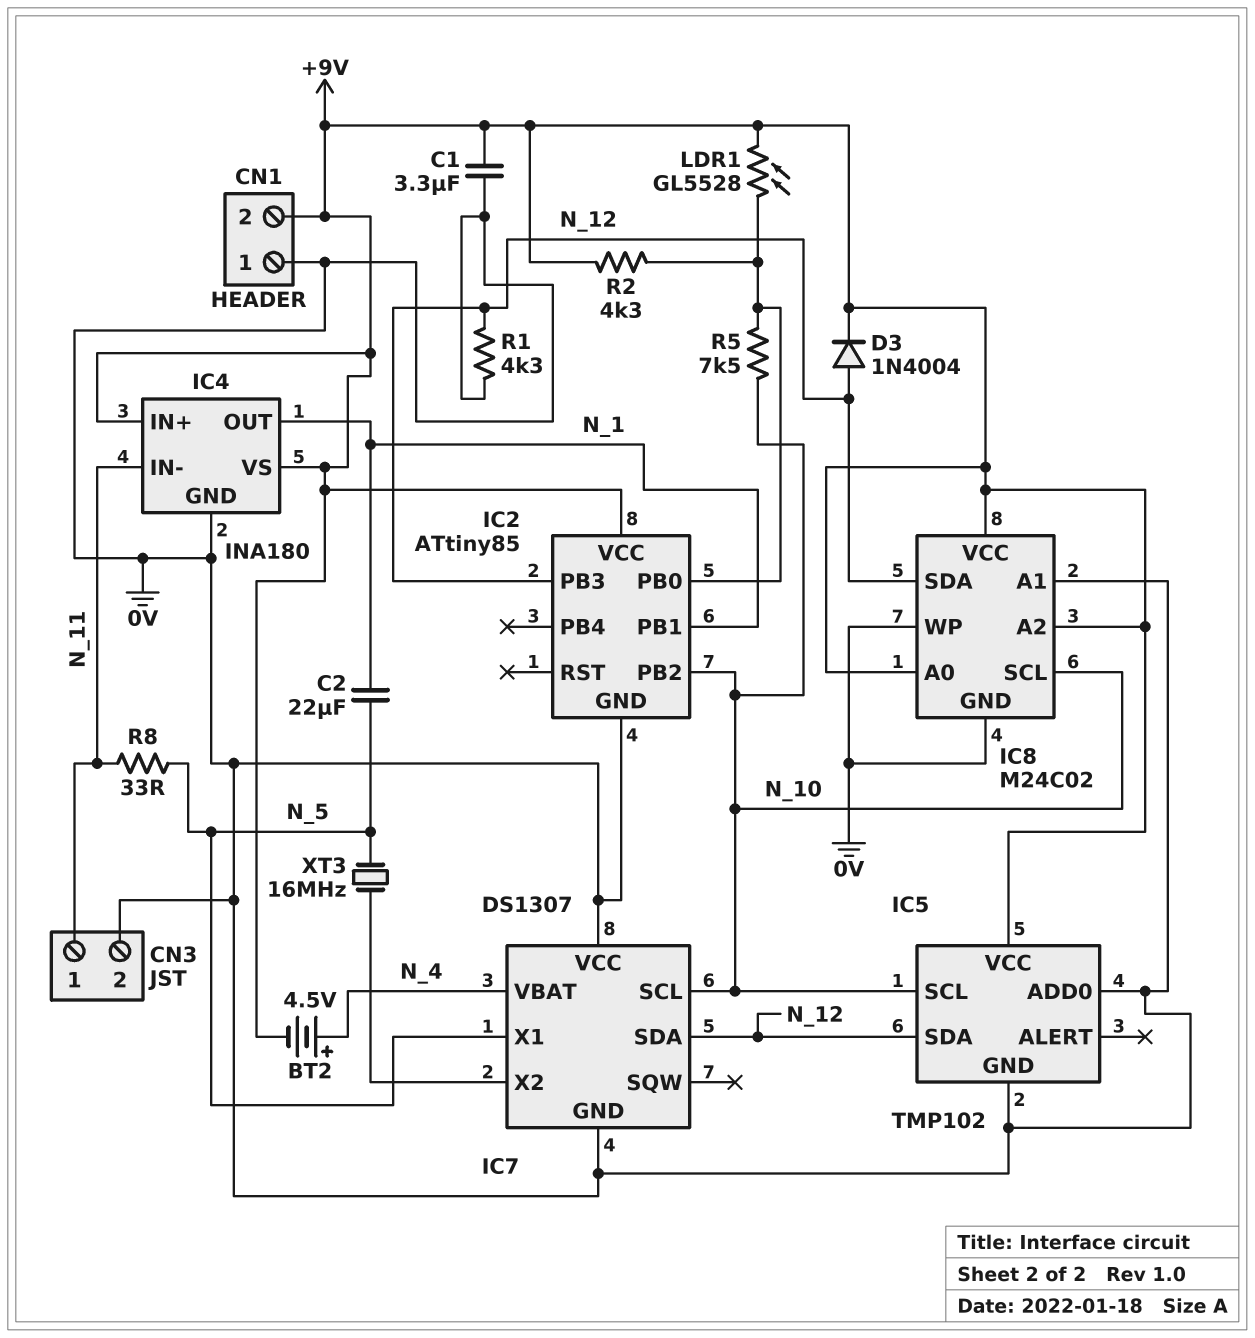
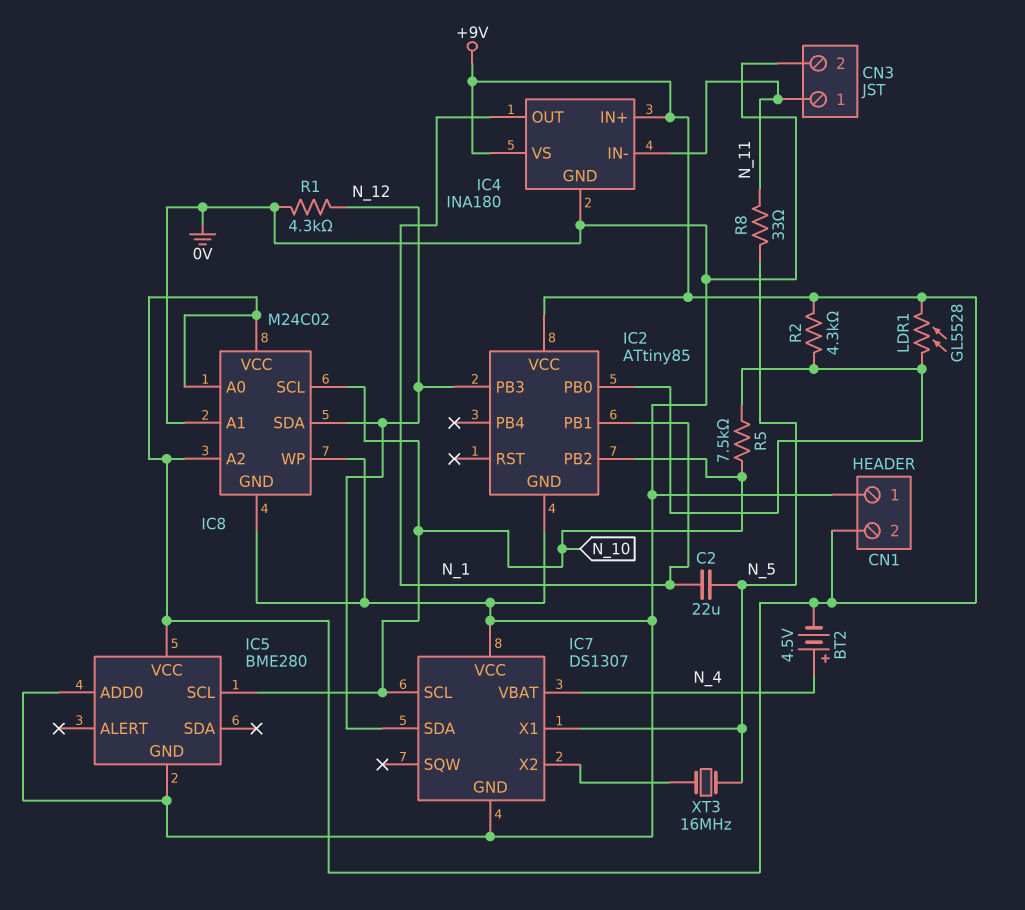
C1: 3.3uF (+9V, 0V) -> none
D3: diode 1N4004 (A N_12, K +9V) -> none
IC5: TMP102 -> BME280
IC5 pin SDA: N_12 -> none

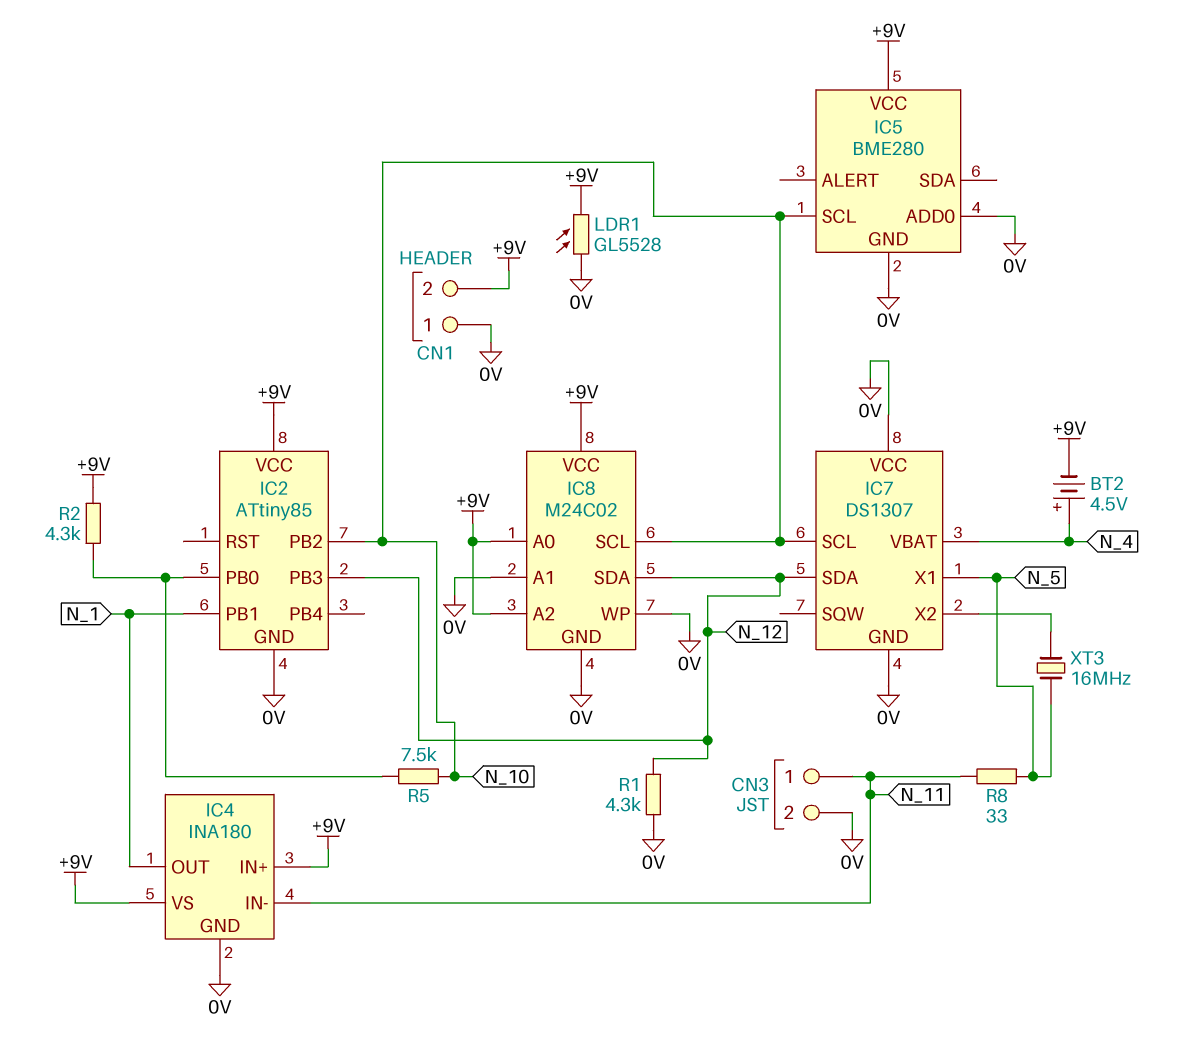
C2: 22uF (N_1, N_5) -> none
LDR1: GL5528 (+9V, IC2/PB0) -> GL5528 (+9V, 0V)

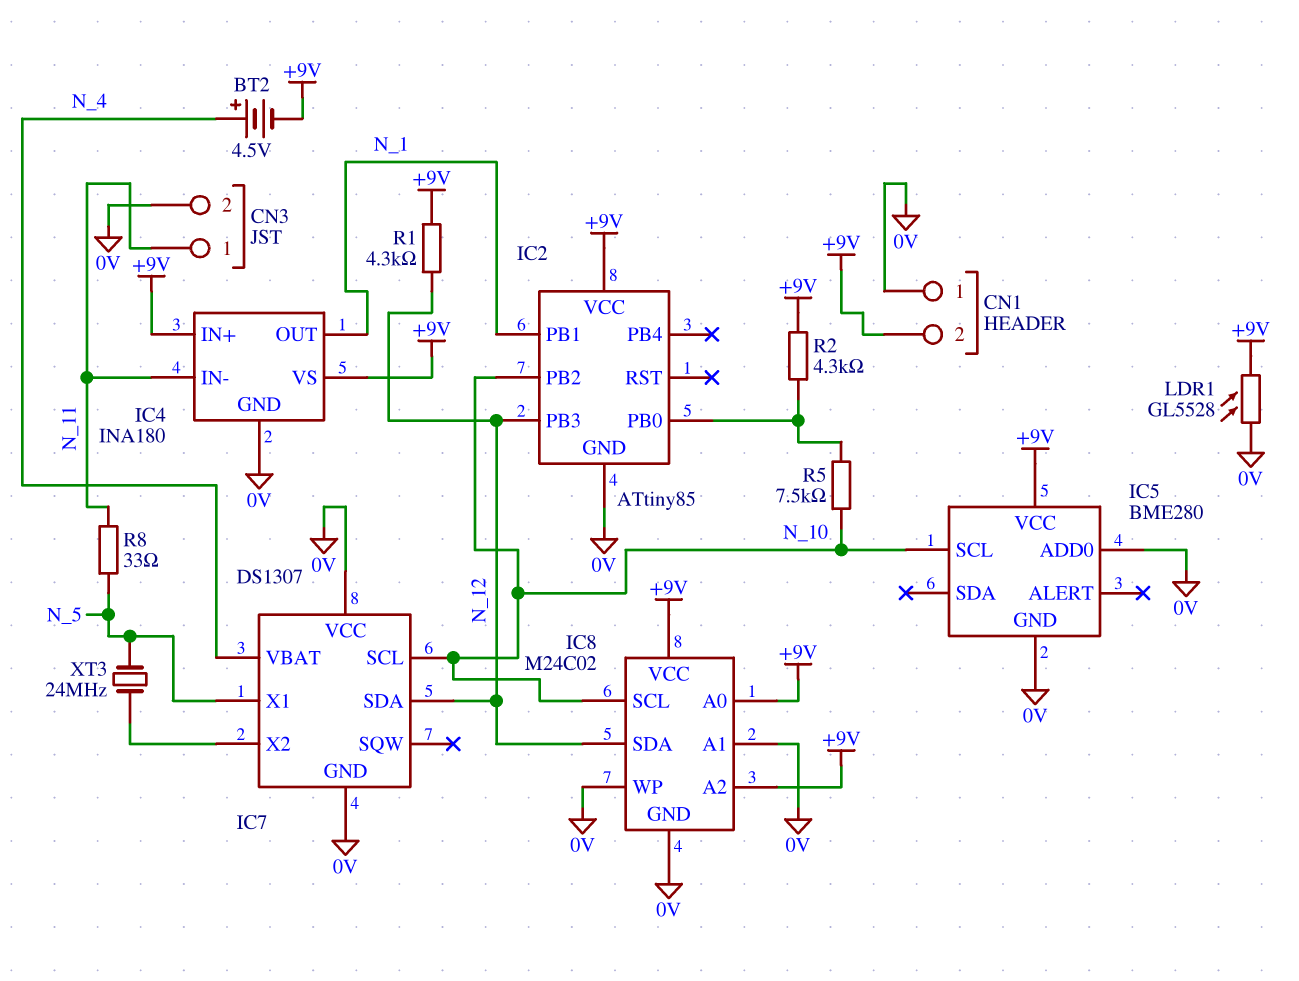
R1: 4.3k (0V, N_12) -> 4.3k (+9V, N_12)
XT3: 16MHz (IC7/X2, N_5) -> 24MHz (IC7/X2, N_5)

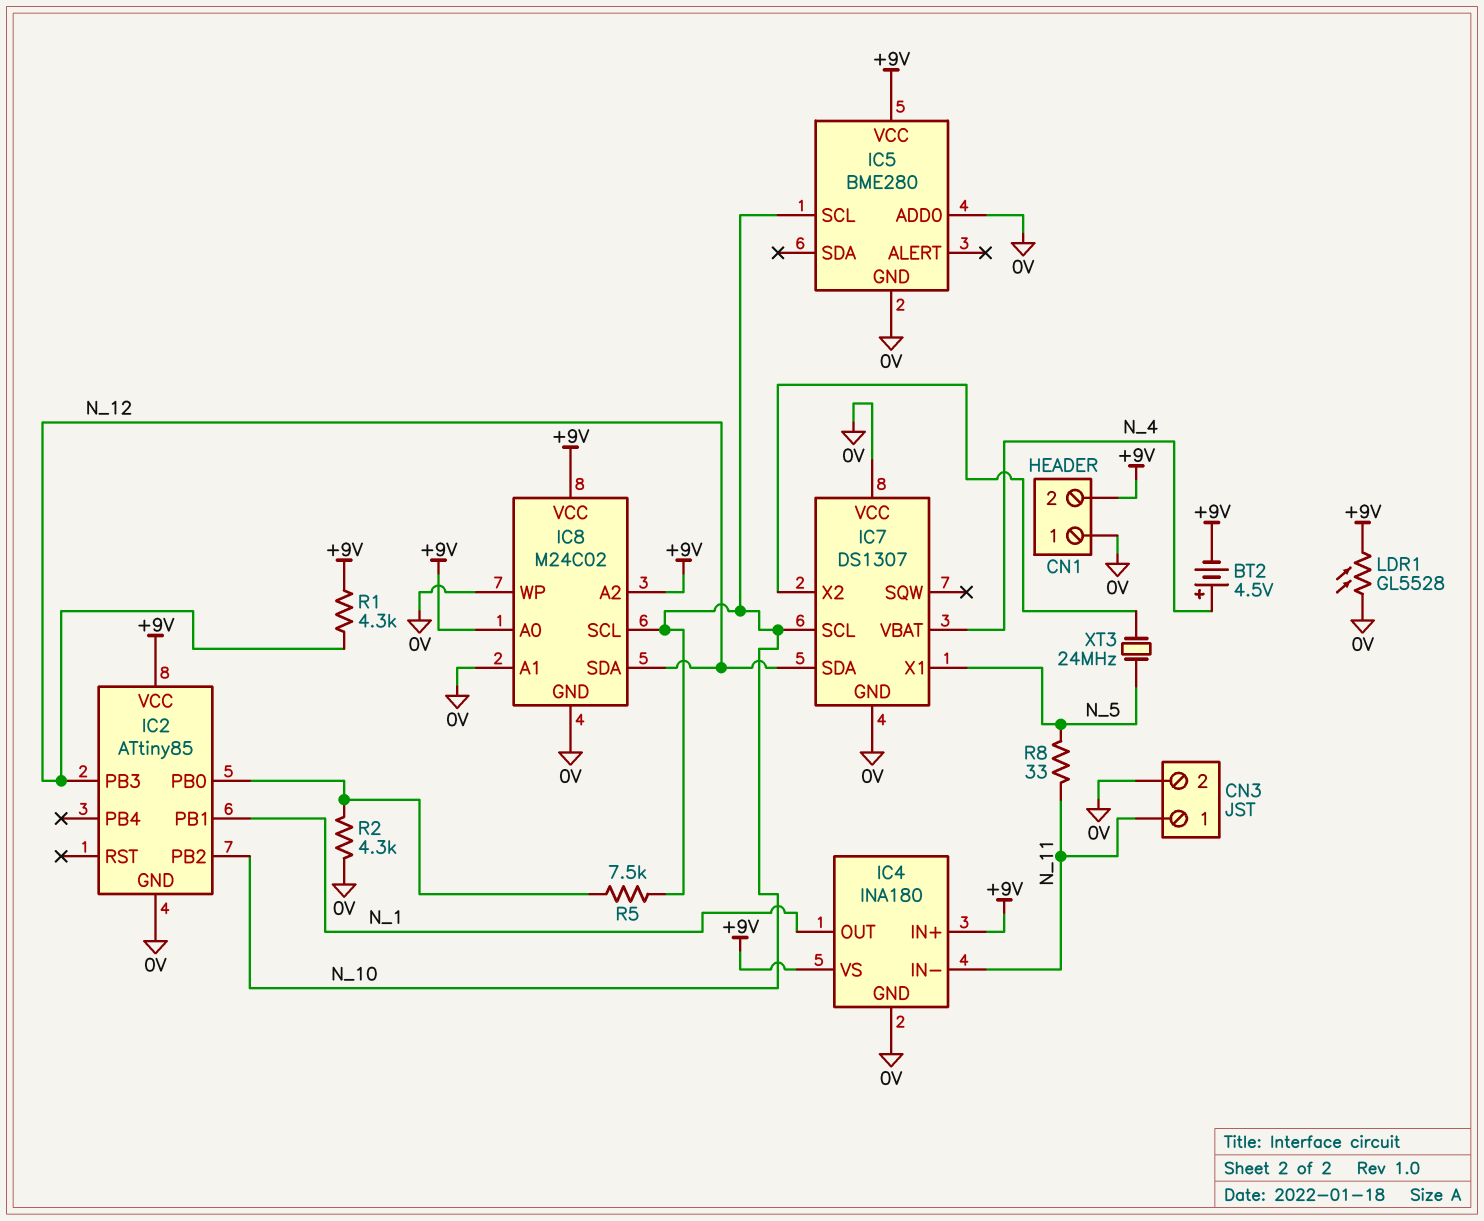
R2: 4.3k (+9V, IC2/PB0) -> 4.3k (0V, IC2/PB0)

